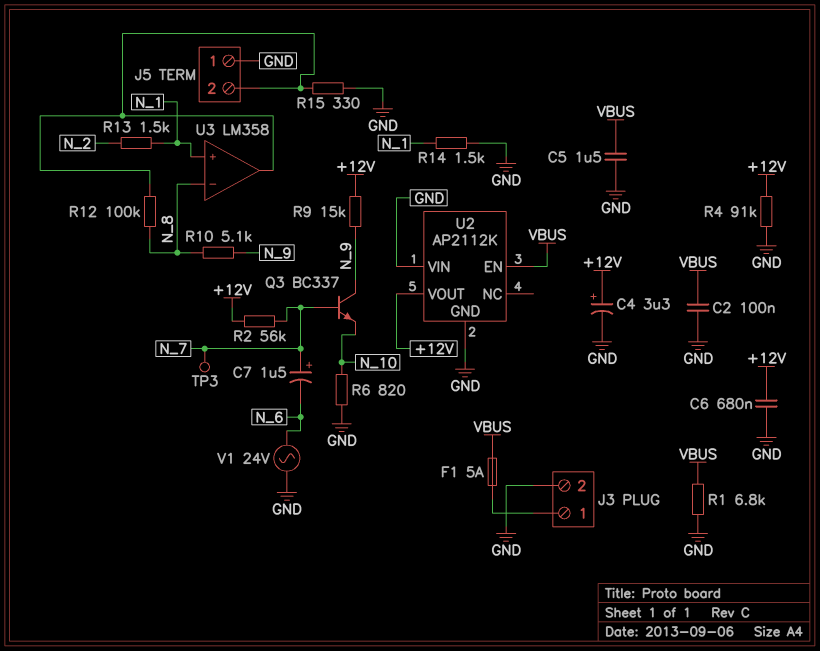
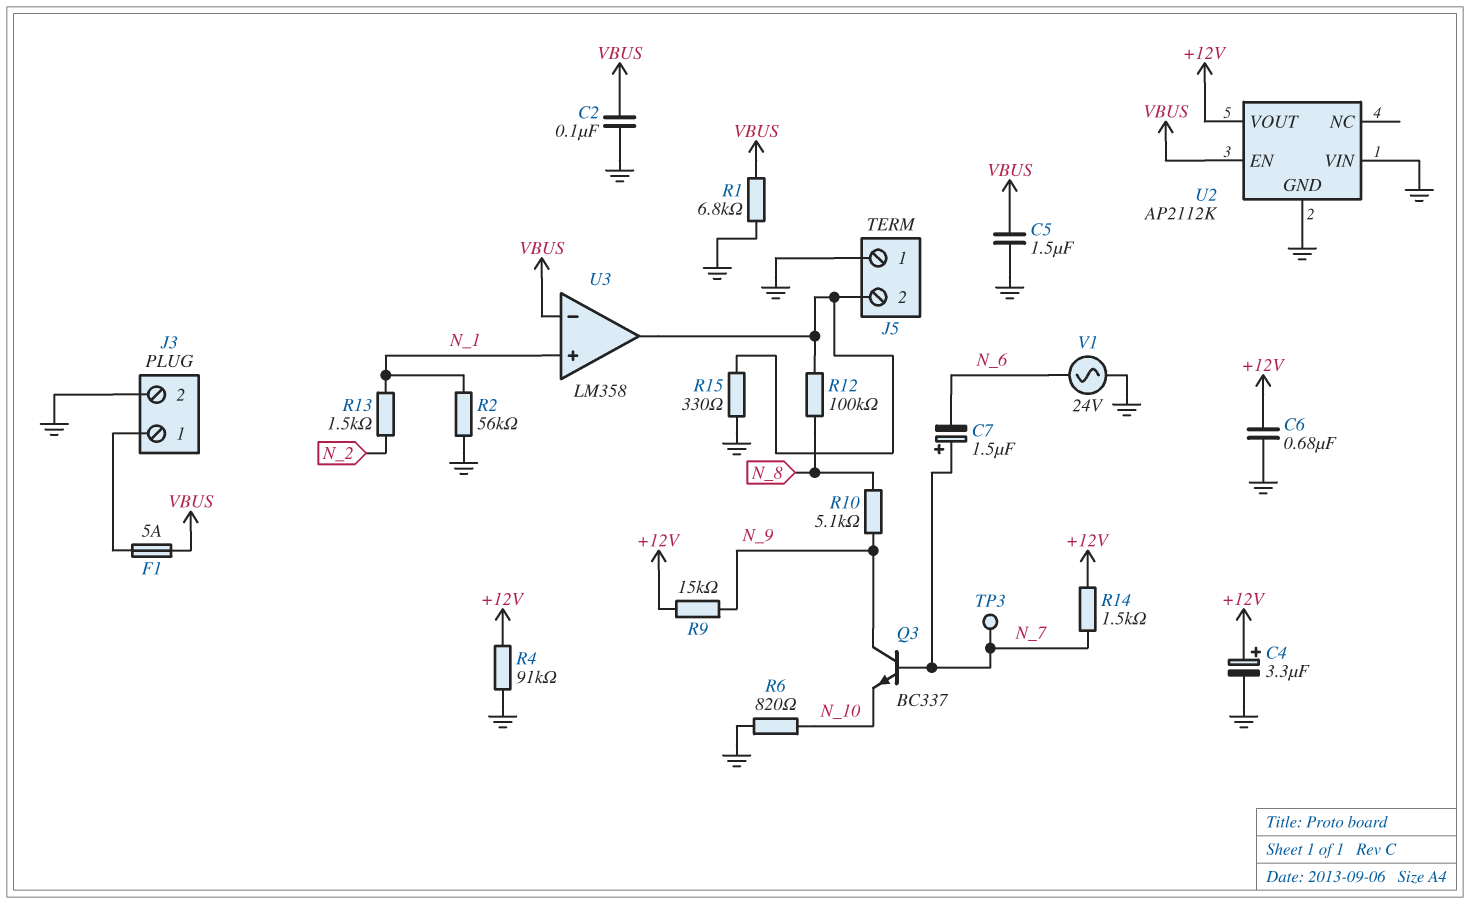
R2: 56k (+12V, N_7) -> 56k (GND, N_1)
R14: 1.5k (GND, N_1) -> 1.5k (+12V, N_7)
U3 pin in-: N_8 -> VBUS

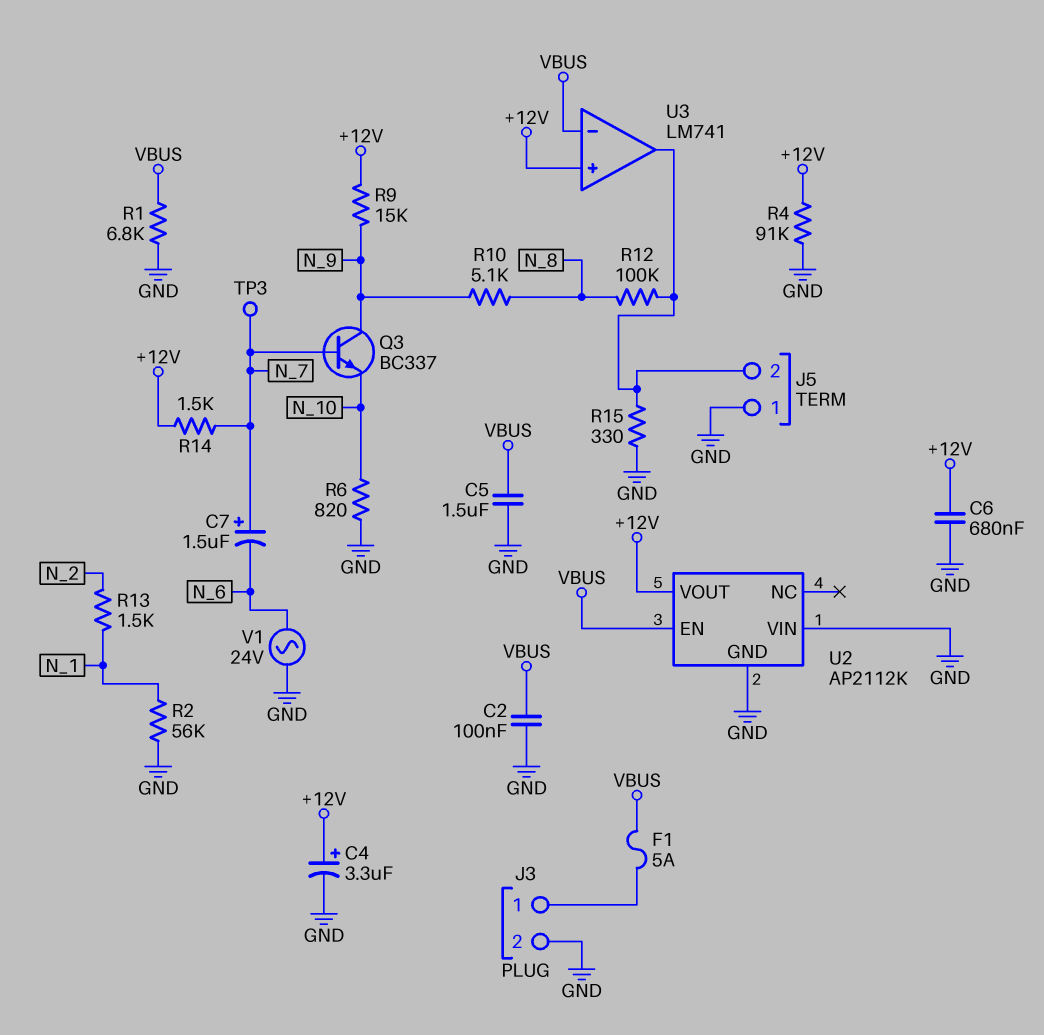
U3: LM358 -> LM741
U3 pin in+: N_1 -> +12V

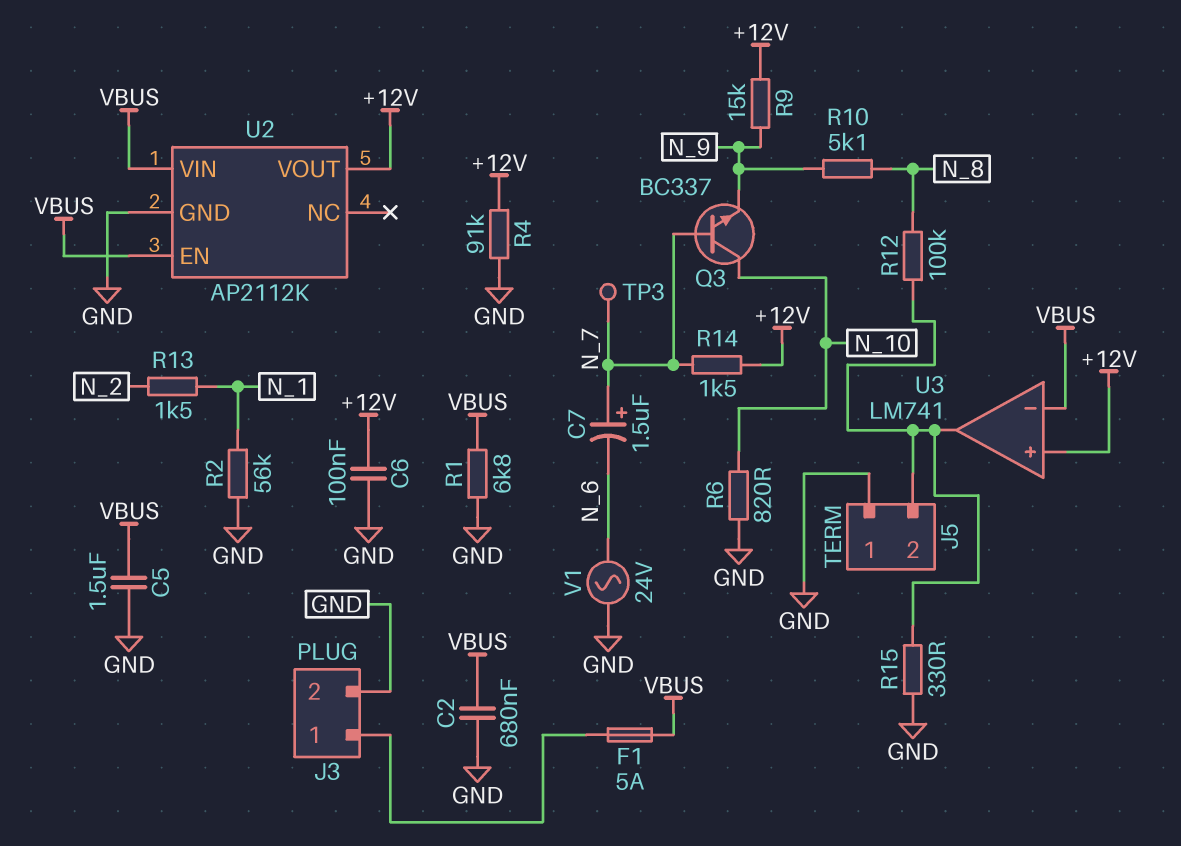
C2: 100nF (GND, VBUS) -> 680nF (GND, VBUS)
C4: 3.3uF (plus +12V, minus GND) -> none
C6: 680nF (+12V, GND) -> 100nF (+12V, GND)
Q3: NPN BC337 (B N_7, C N_9, E N_10) -> NPN BC337 (B N_7, C N_10, E N_9)
U2 pin VIN: GND -> VBUS

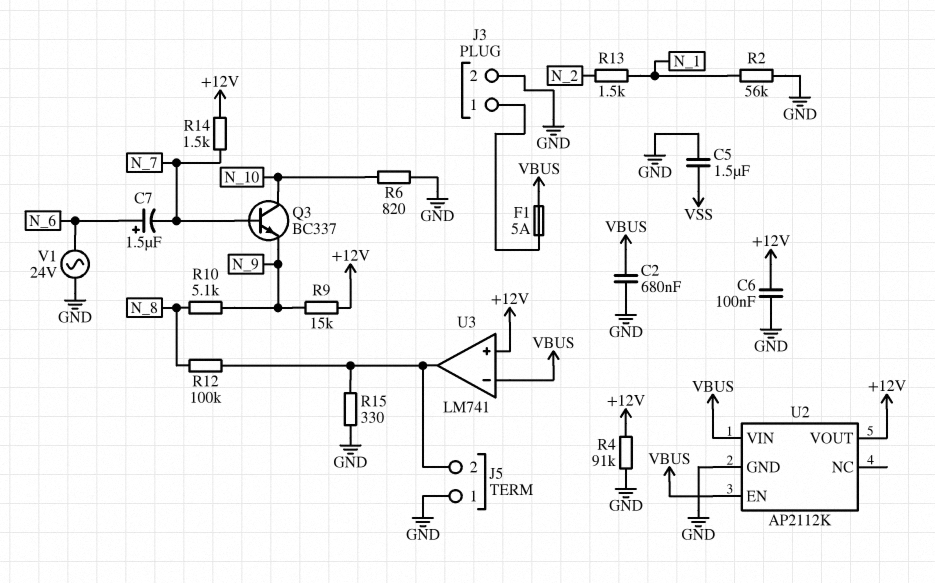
C5: 1.5uF (GND, VBUS) -> 1.5uF (GND, VSS)
C7: 1.5uF (plus N_7, minus N_6) -> 1.5uF (plus N_6, minus N_7)
R1: 6.8k (GND, VBUS) -> none
TP3: test point (N_7) -> none

